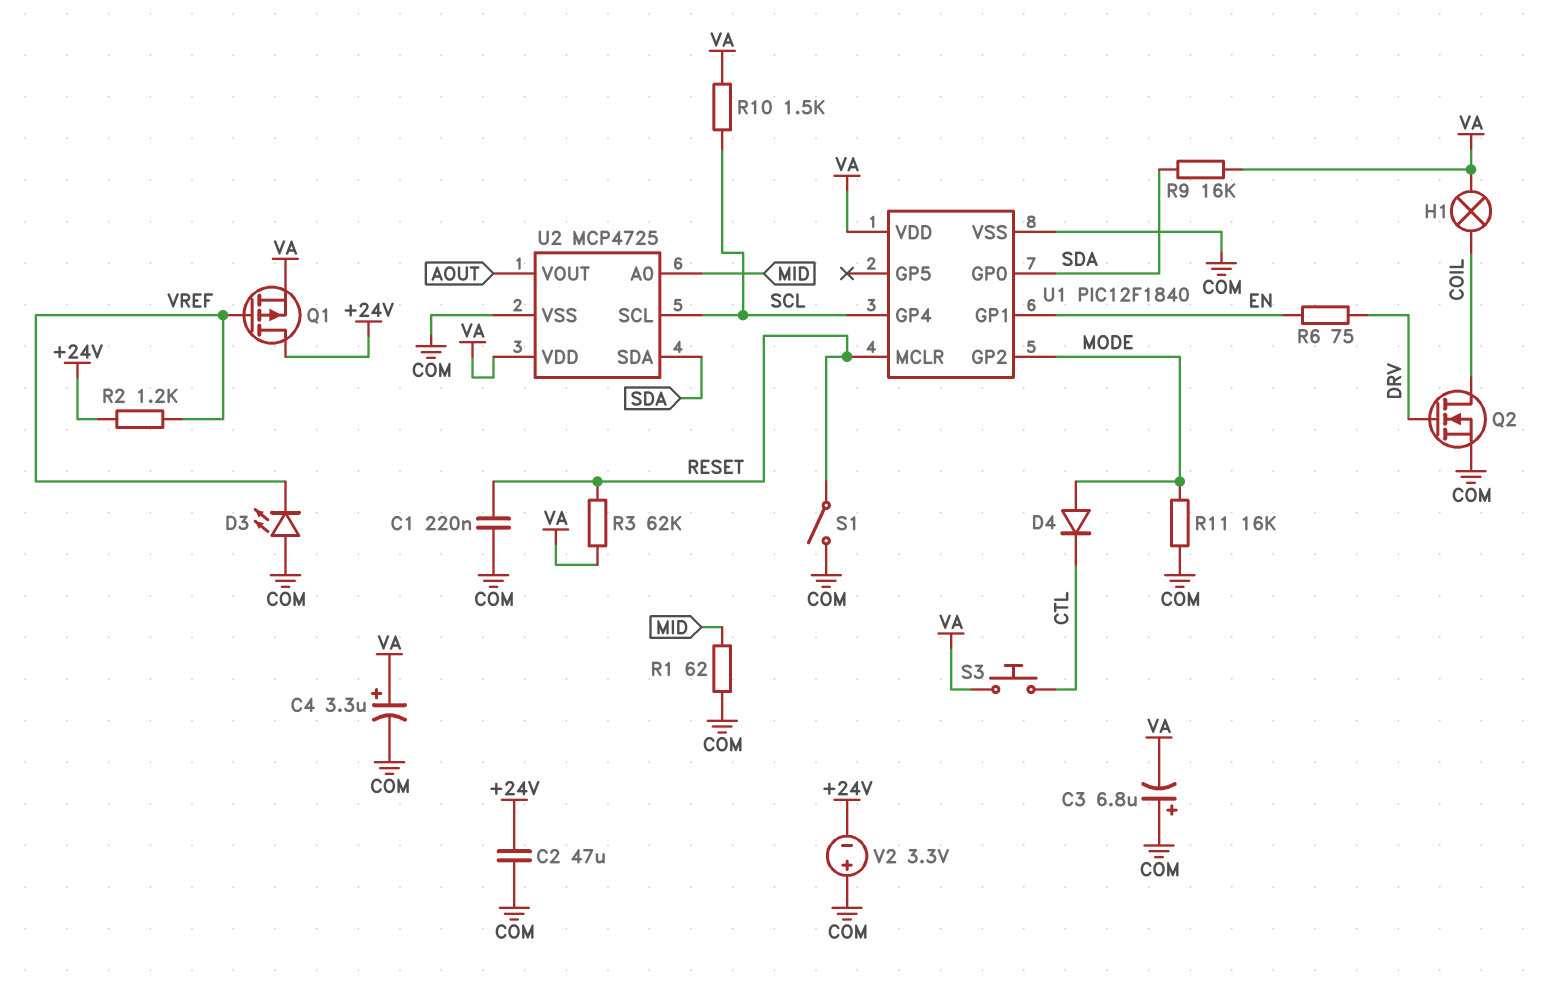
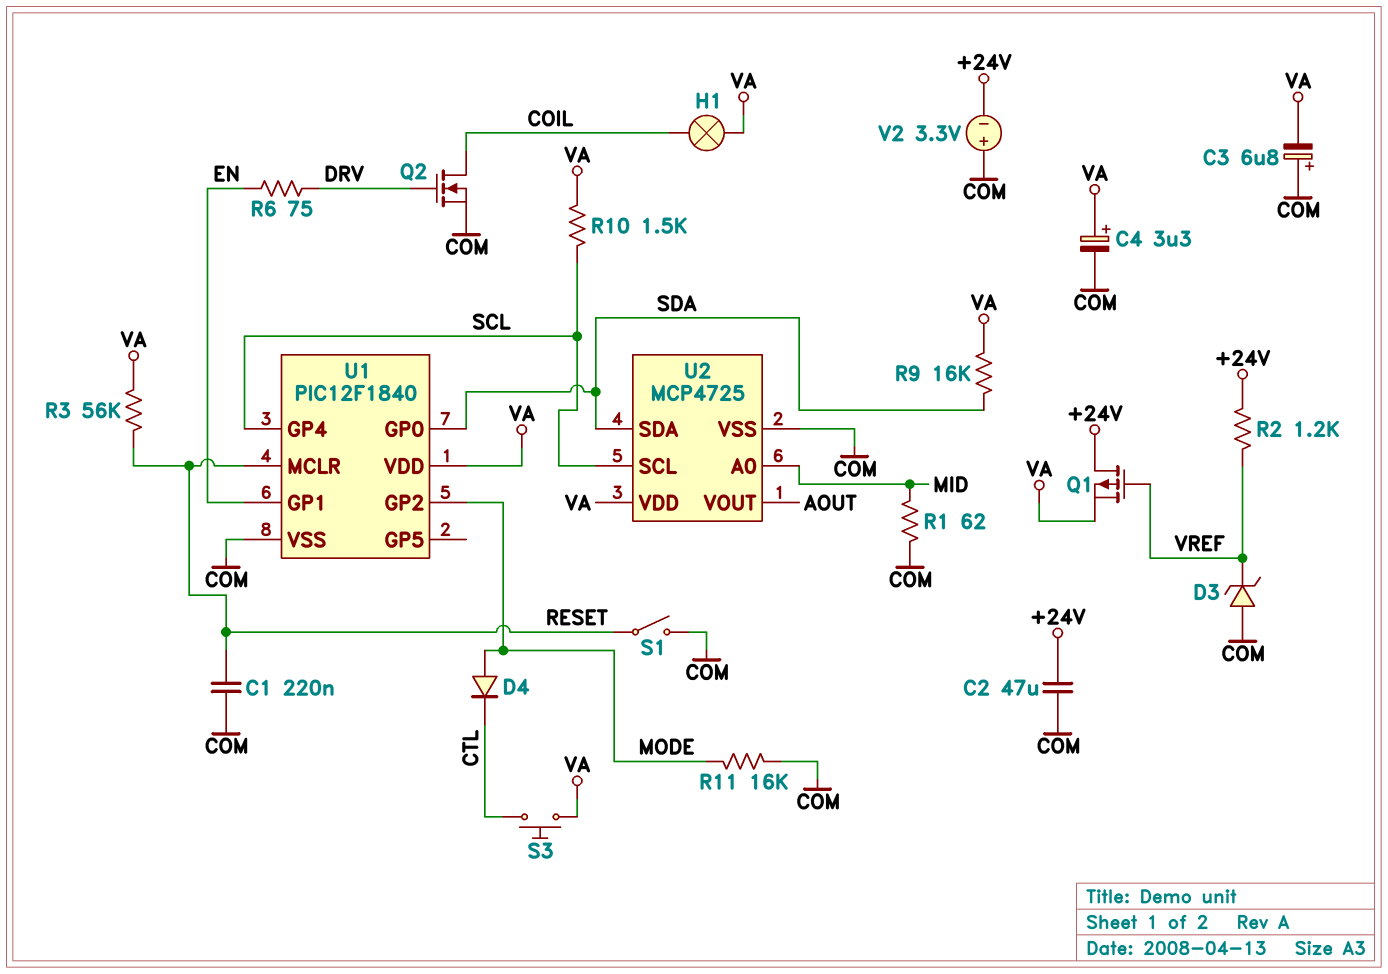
D3: LED (A COM, K VREF) -> zener (A COM, K VREF)
R3: 62k (RESET, VA) -> 56k (RESET, VA)

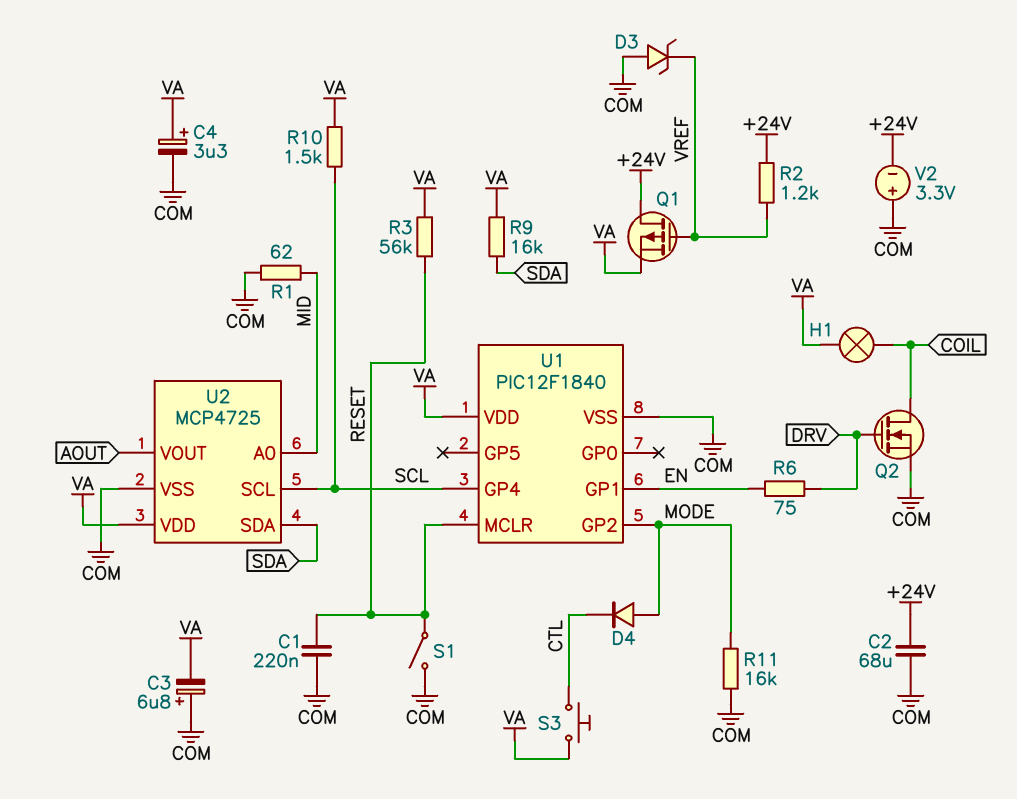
C2: 47uF (+24V, COM) -> 68uF (+24V, COM)
U1 pin GP0: SDA -> none

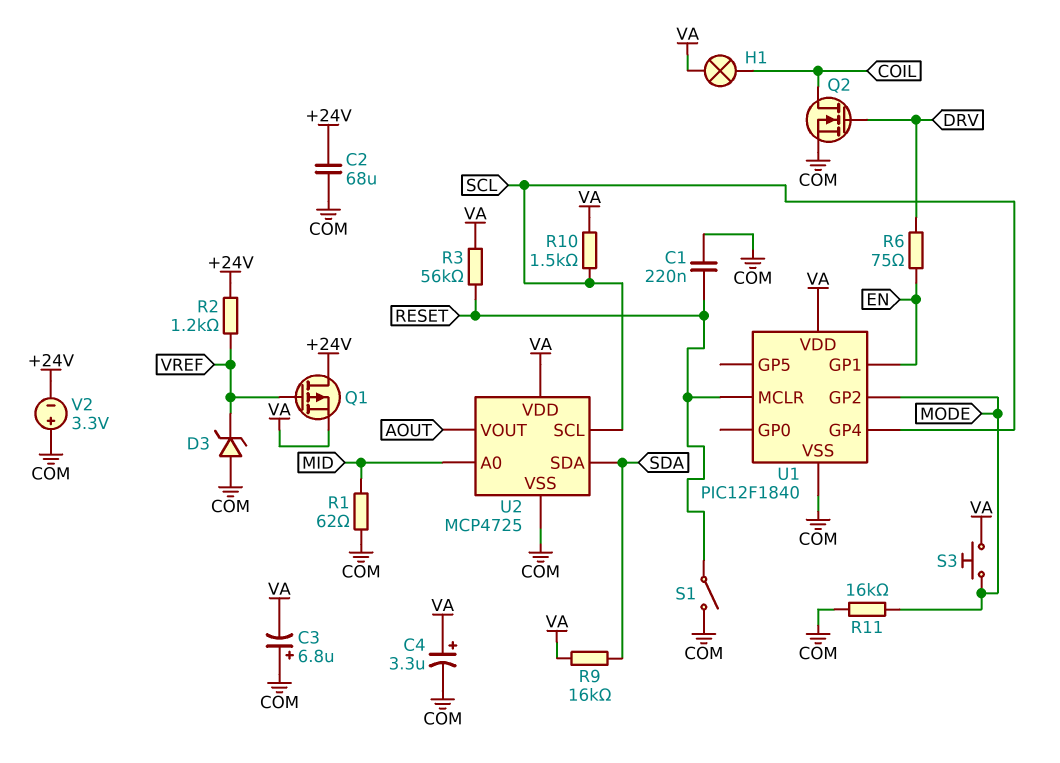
D4: diode (A MODE, K CTL) -> none
S3: button (CTL, VA) -> button (MODE, VA)

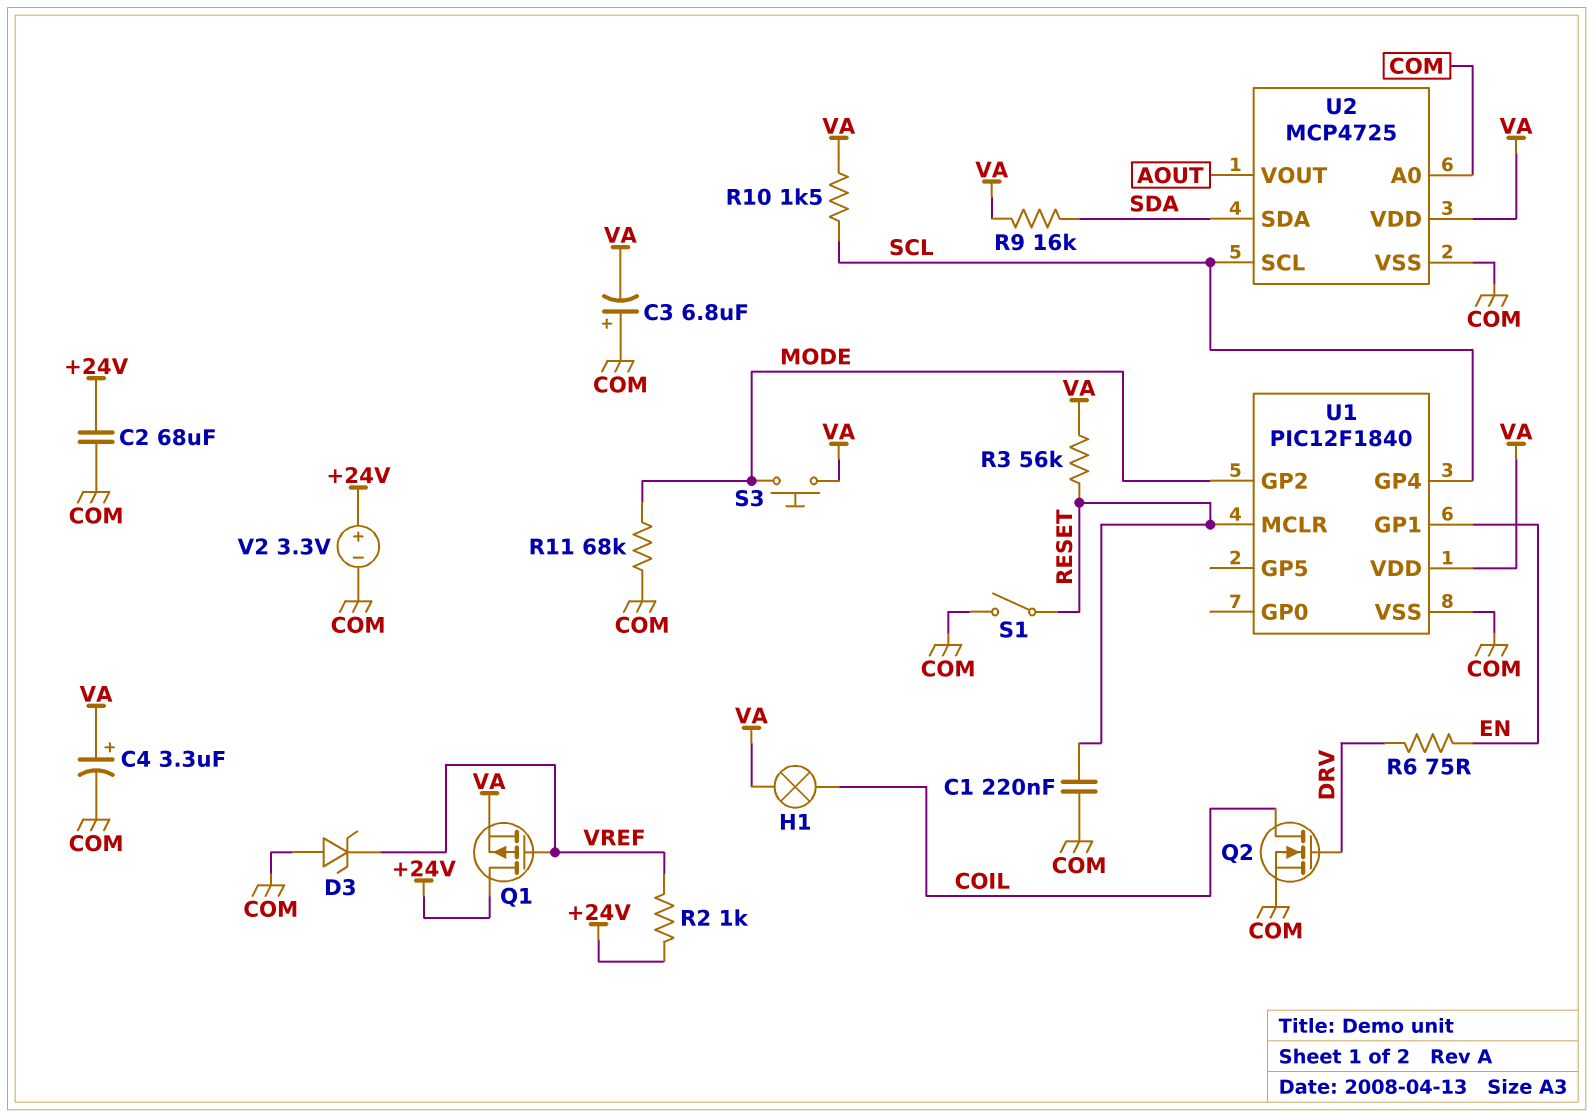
R1: 62 (COM, MID) -> none
R2: 1.2k (+24V, VREF) -> 1k (+24V, VREF)
R11: 16k (COM, MODE) -> 68k (COM, MODE)
U2 pin A0: MID -> COM
V2: 3.3V (plus COM, minus +24V) -> 3.3V (plus +24V, minus COM)

